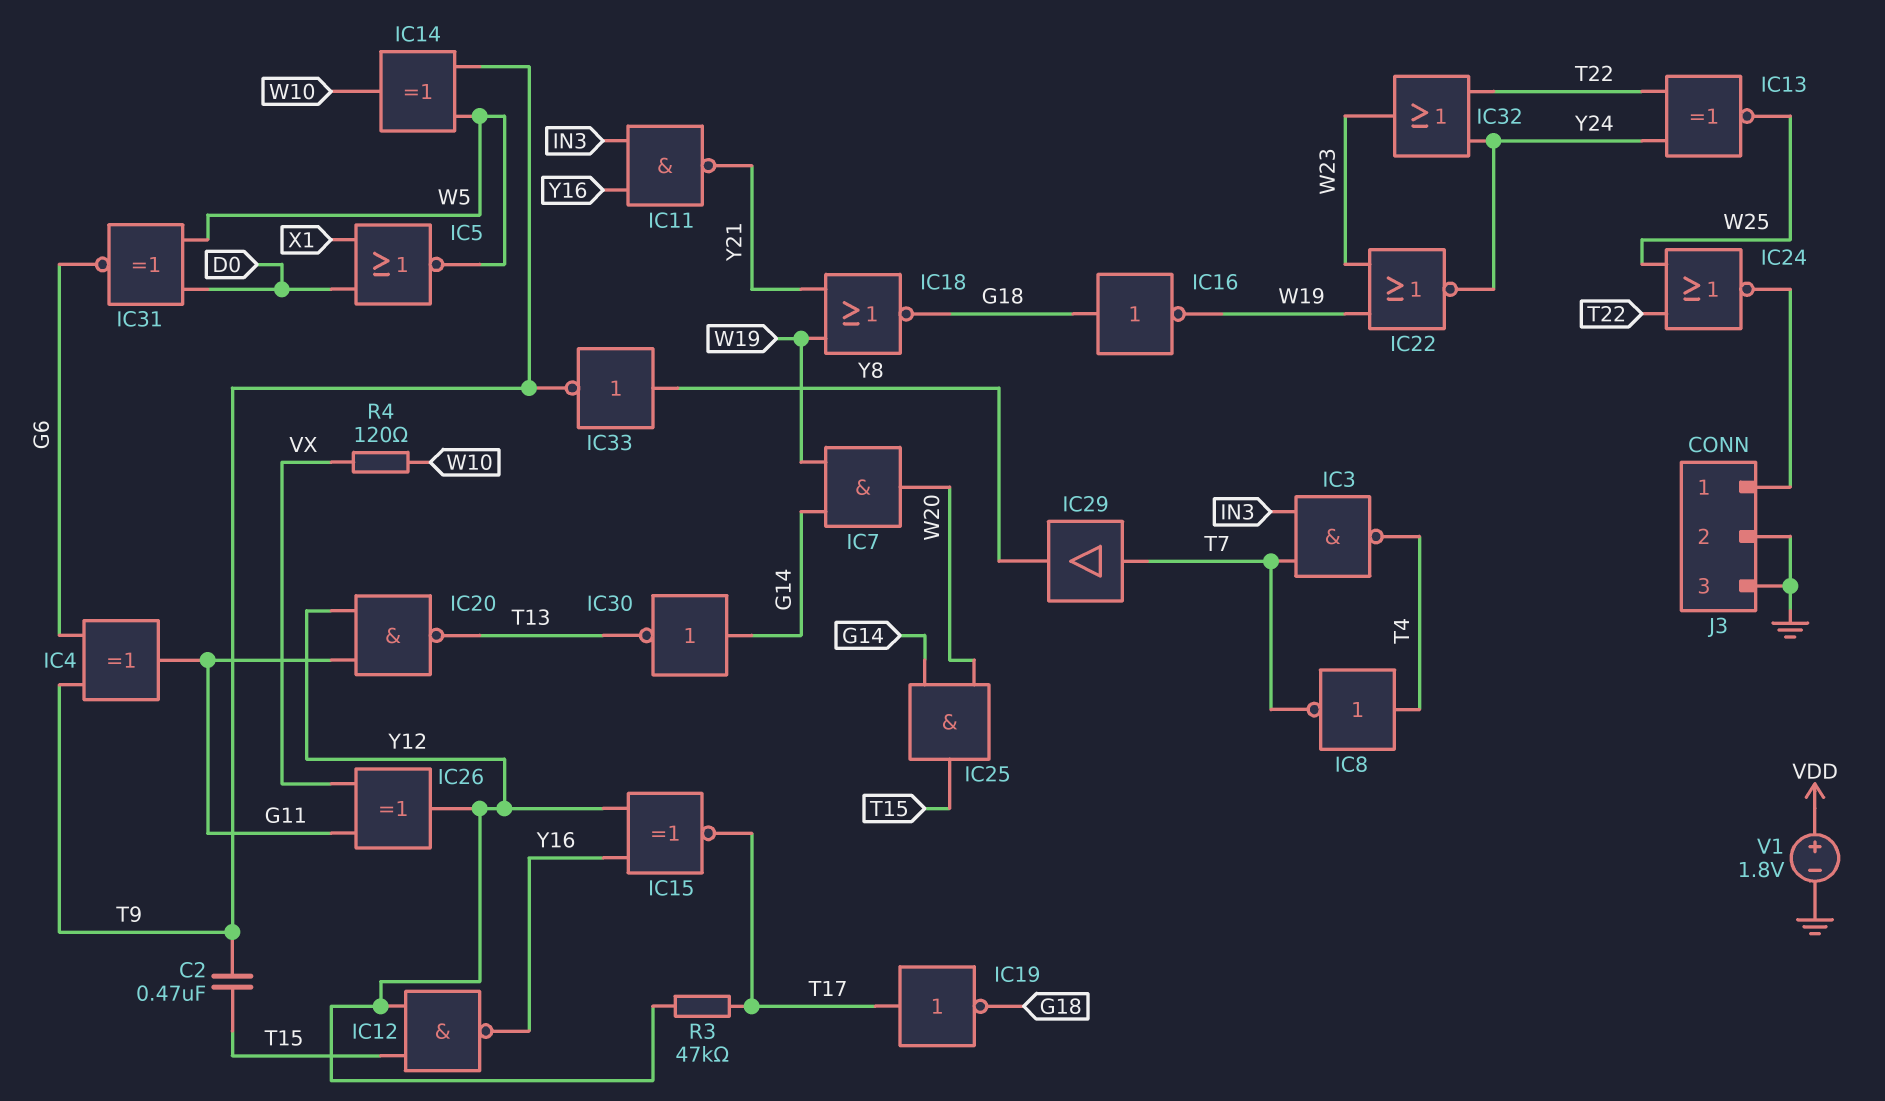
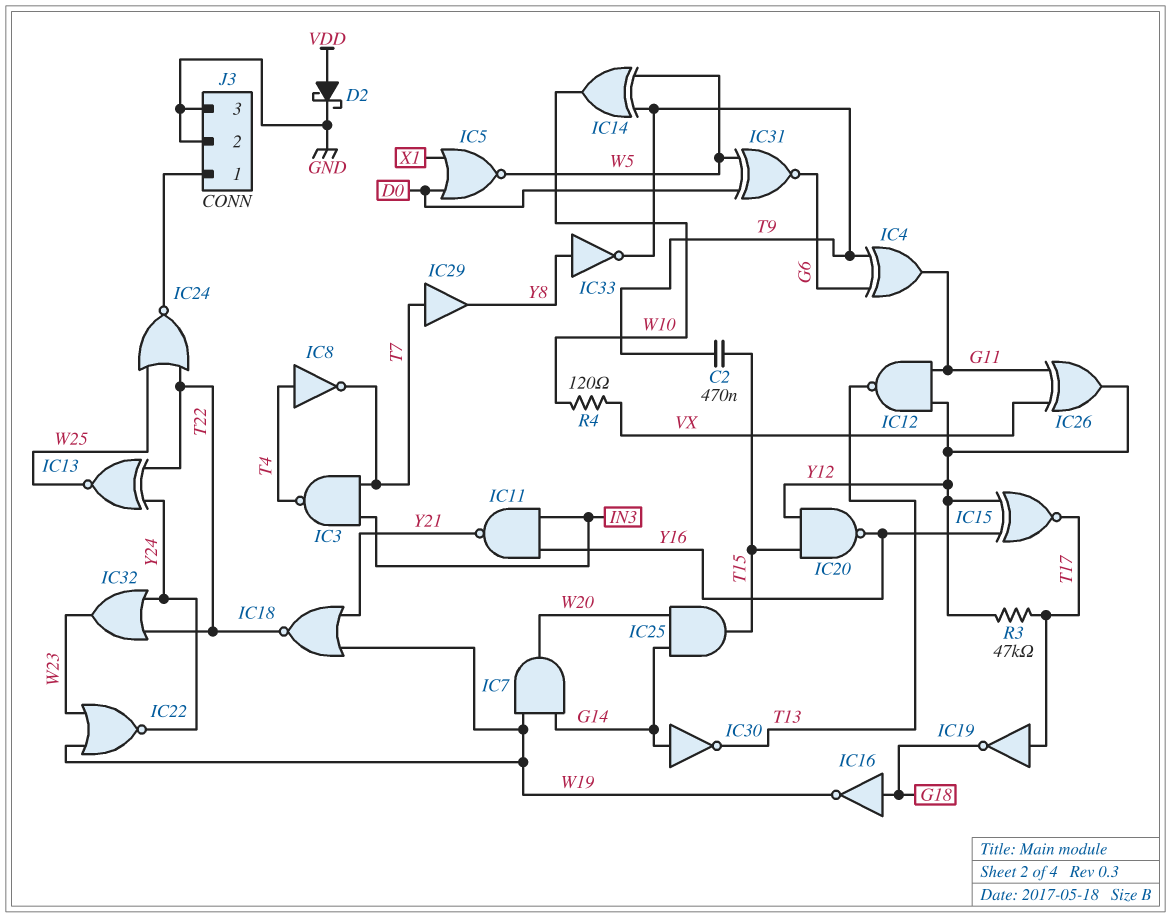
D2: none -> schottky (A VDD, K GND)
IC12: NAND (in T15, in Y12, out Y16) -> NAND (in G11, in Y12, out T13)
IC18: NOR (in W19, in Y21, out G18) -> NOR (in W19, in Y21, out T22)
IC20: NAND (in G11, in Y12, out T13) -> NAND (in T15, in Y12, out Y16)
V1: 1.8V (plus VDD, minus GND) -> none

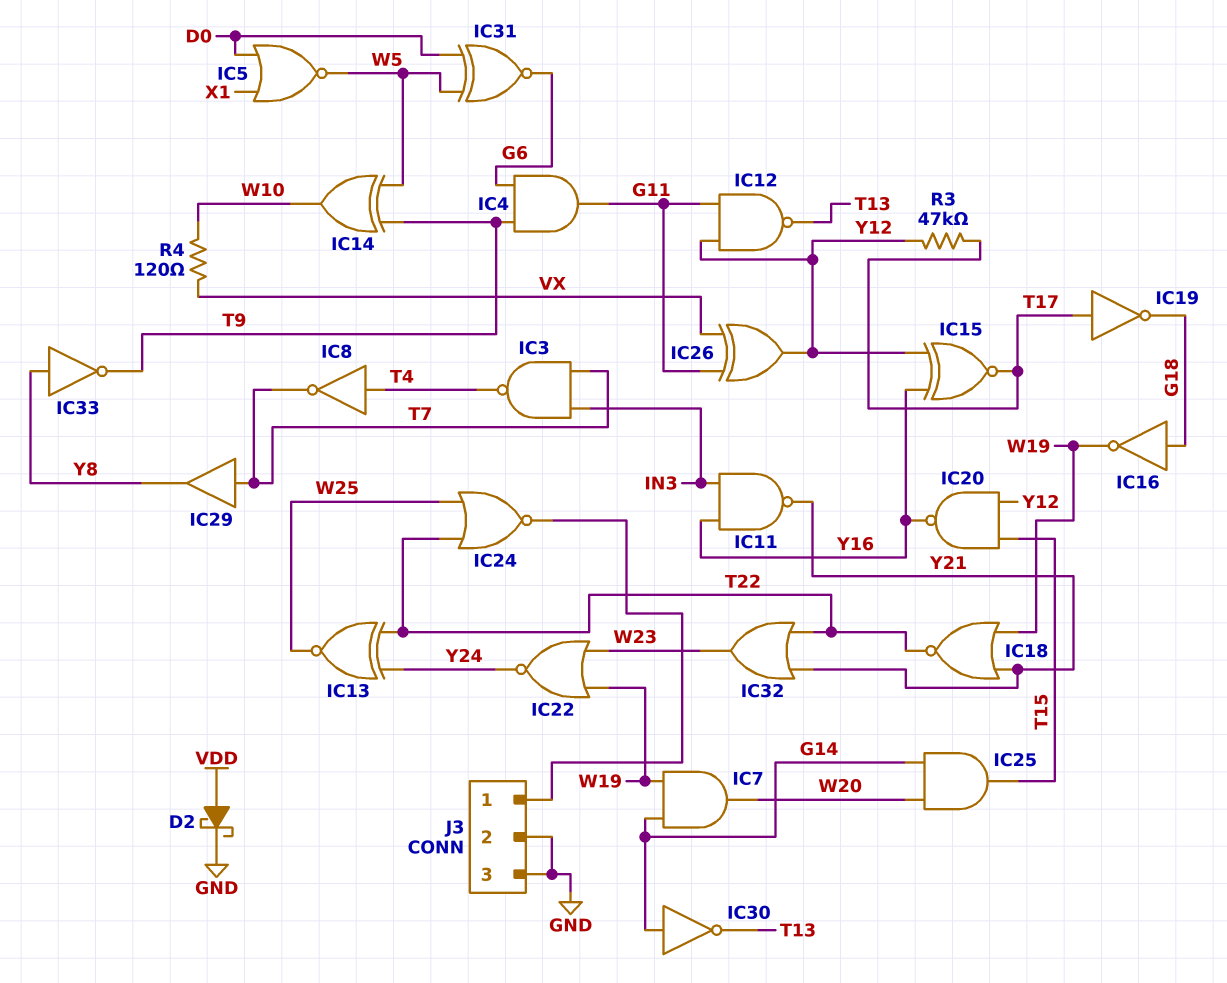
C2: 470nF (T9, T15) -> none
IC4: XOR (in G6, in T9, out G11) -> AND (in G6, in T9, out G11)
IC32: OR (in T22, in Y24, out W23) -> OR (in T22, in Y21, out W23)

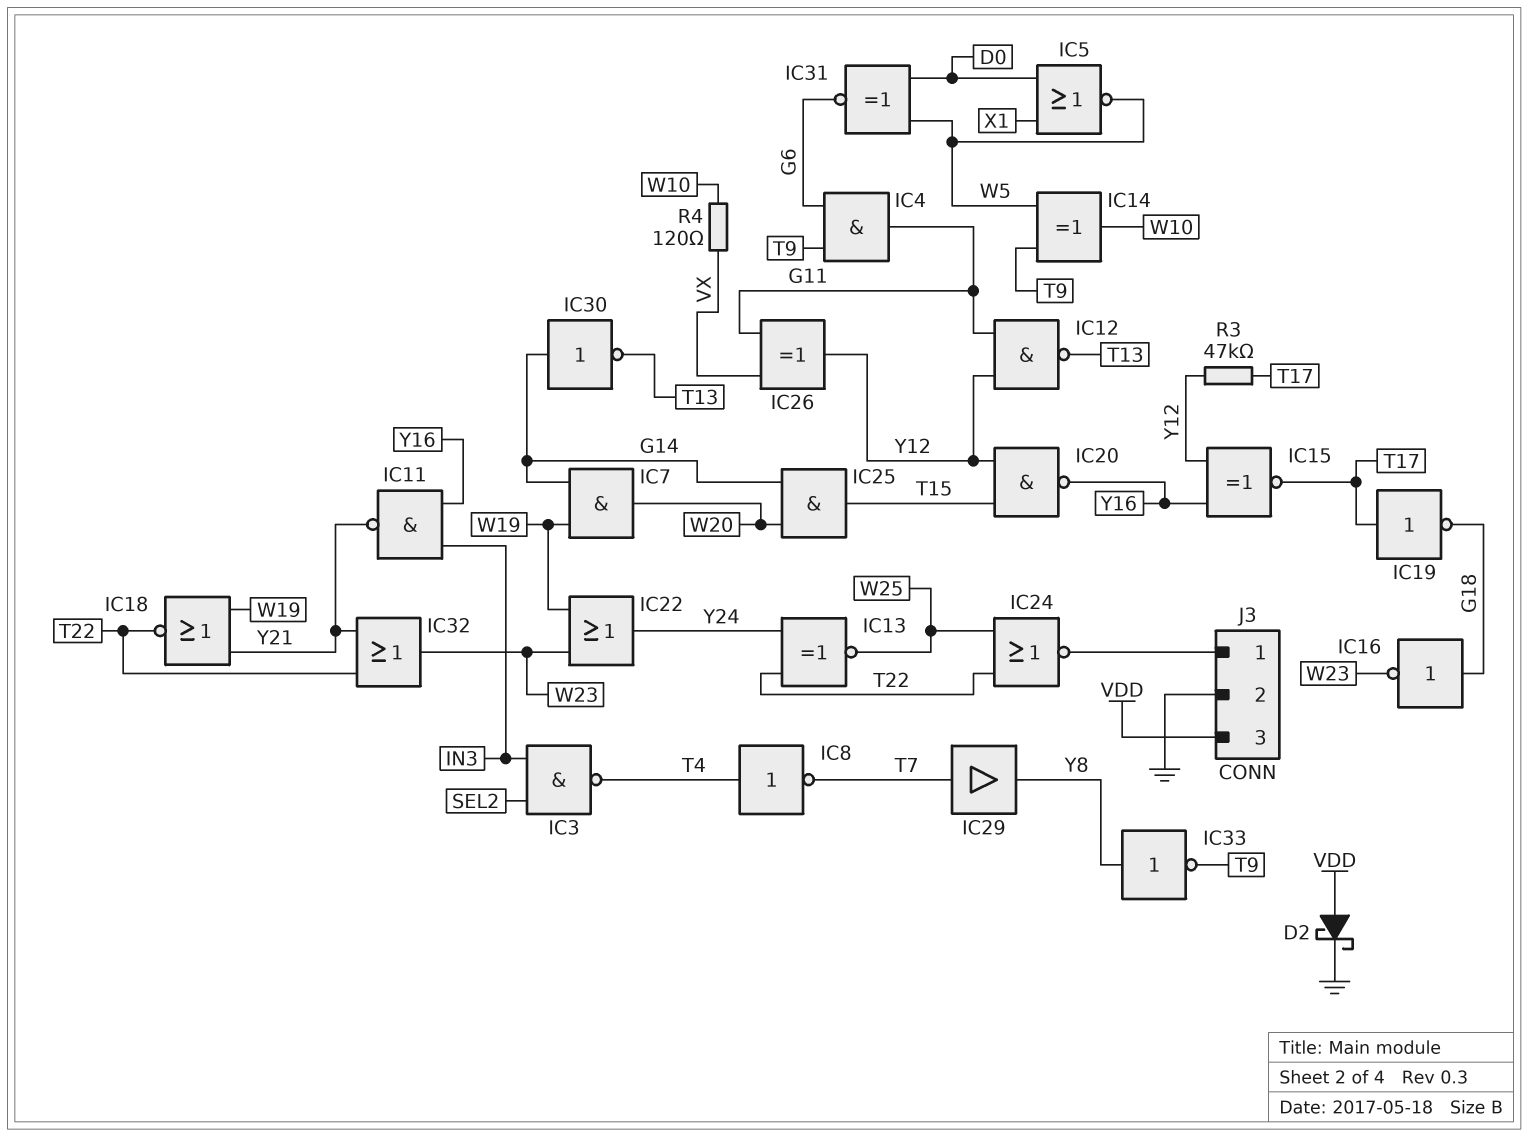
IC3: NAND (in IN3, in T7, out T4) -> NAND (in IN3, in SEL2, out T4)
IC16: NOT (in G18, out W19) -> NOT (in G18, out W23)
IC22: NOR (in W19, in W23, out Y24) -> OR (in W19, in W23, out Y24)
J3 pin 3: GND -> VDD

